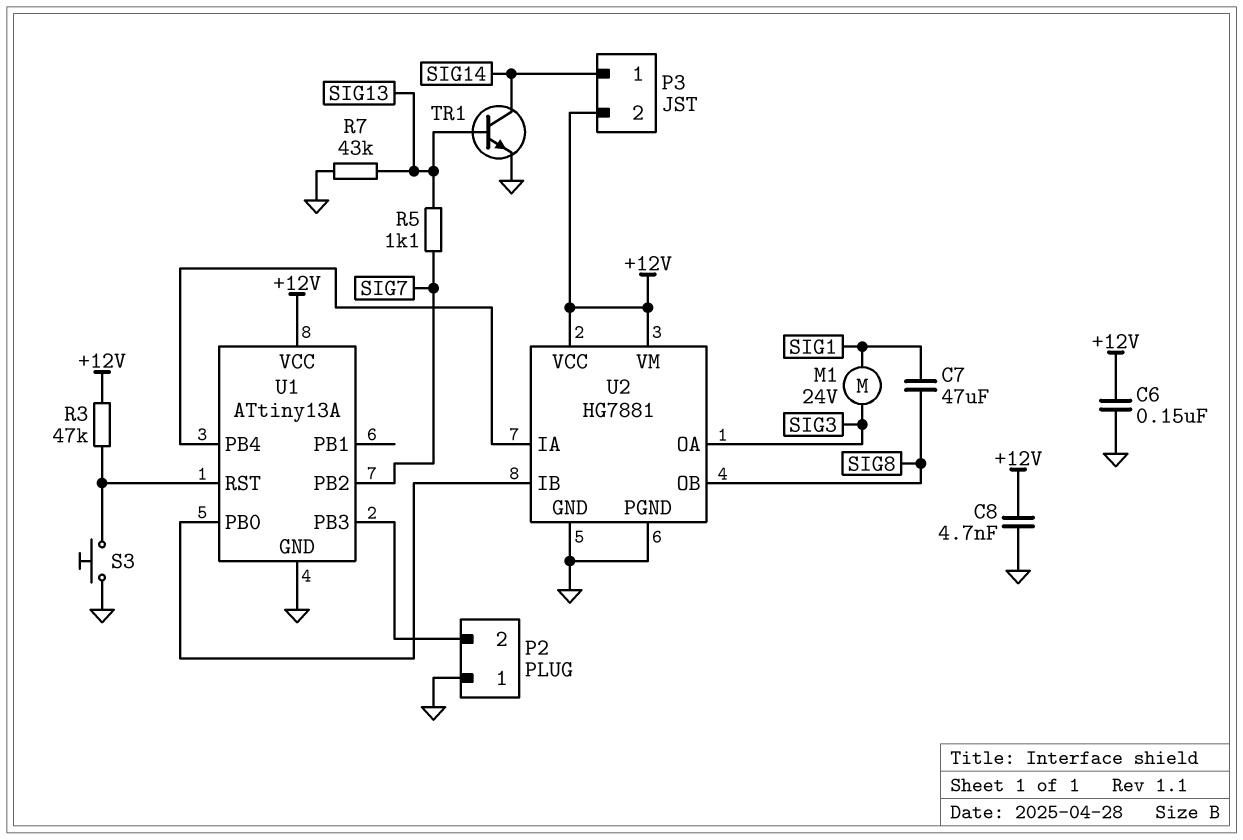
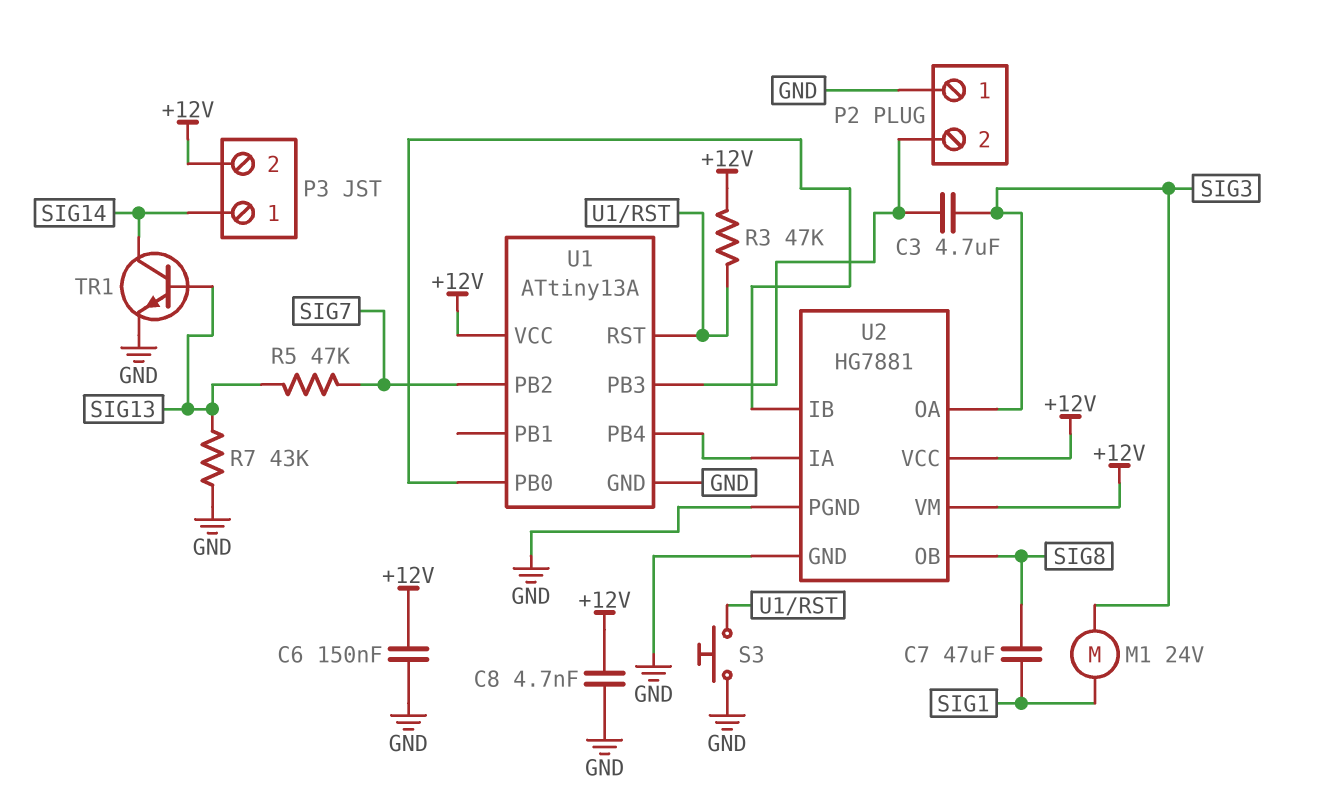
C3: none -> 4.7uF (P2/2, SIG3)
R5: 1.1k (SIG7, SIG13) -> 47k (SIG7, SIG13)

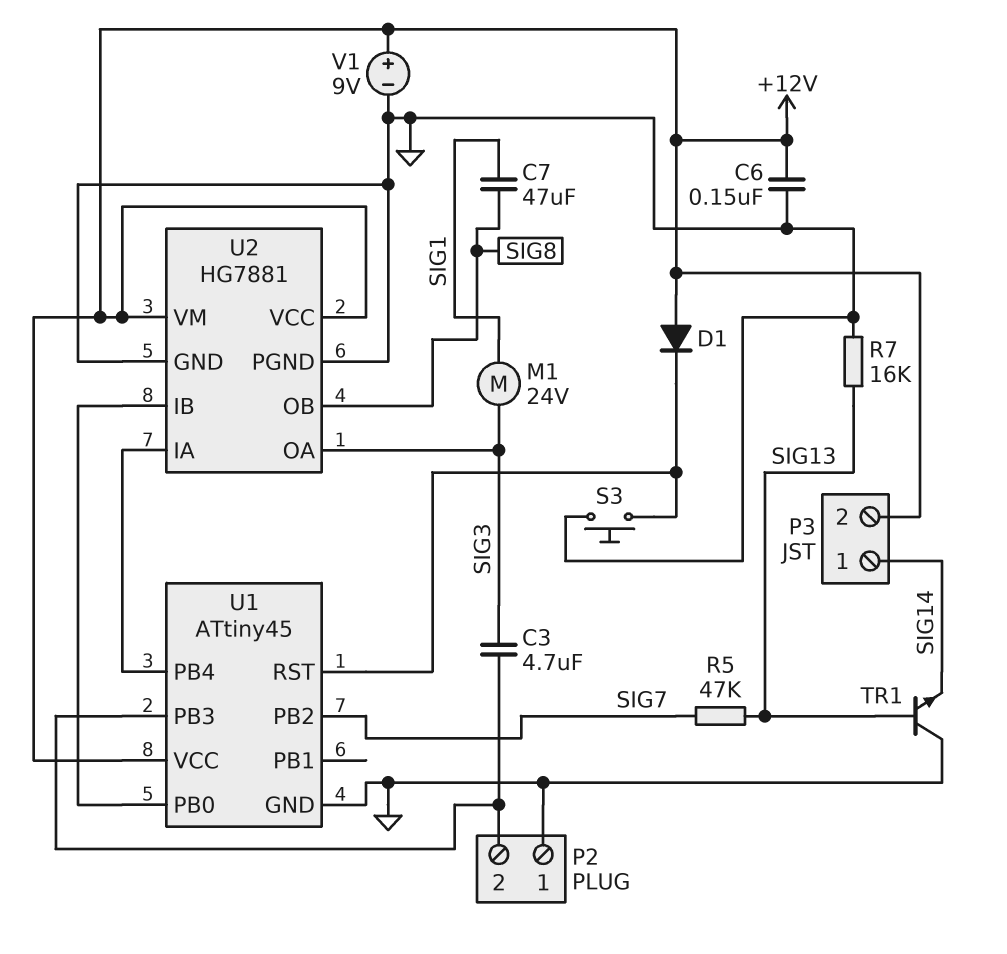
C8: 4.7nF (+12V, GND) -> none
D1: none -> diode (A +12V, K U1/RST)
R3: 47k (+12V, U1/RST) -> none
R7: 43k (GND, SIG13) -> 16k (GND, SIG13)
TR1: NPN (B SIG13, C SIG14, E GND) -> NPN (B SIG13, C GND, E SIG14)
U1: ATtiny13A -> ATtiny45
V1: none -> 9V (plus +12V, minus GND)

